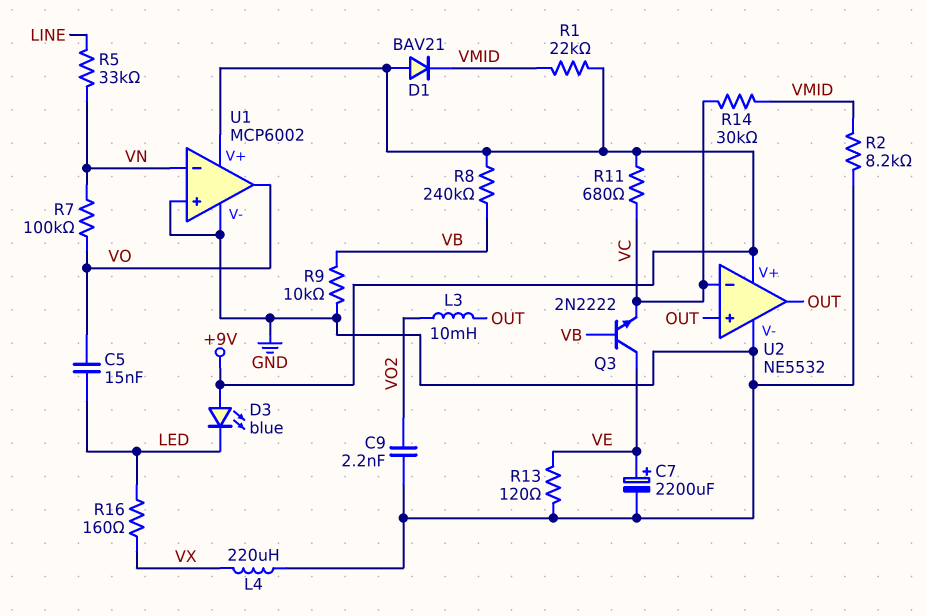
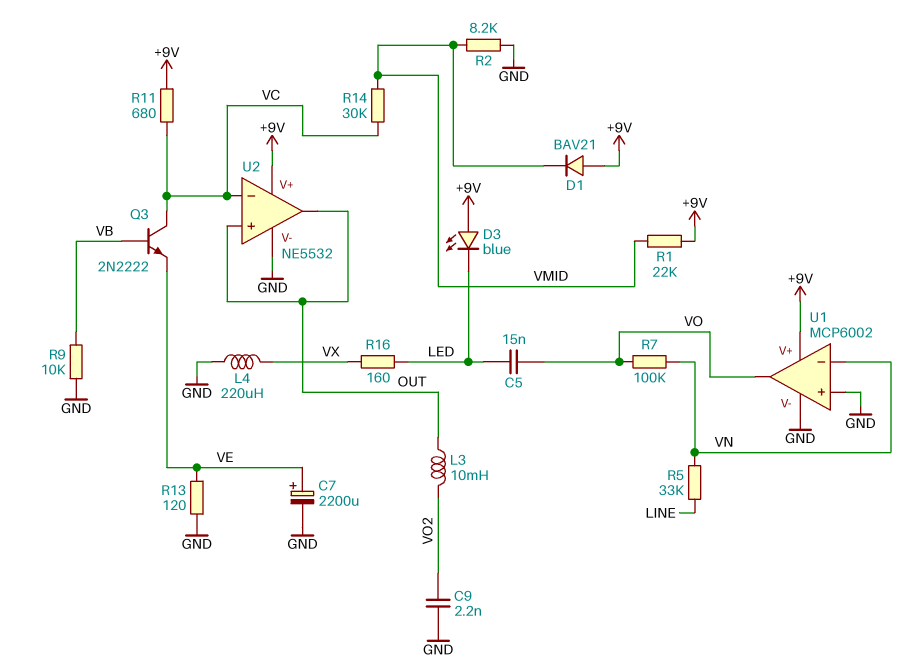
Q3: NPN 2N2222 (B VB, C VE, E VC) -> NPN 2N2222 (B VB, C VC, E VE)
R8: 240k (+9V, VB) -> none

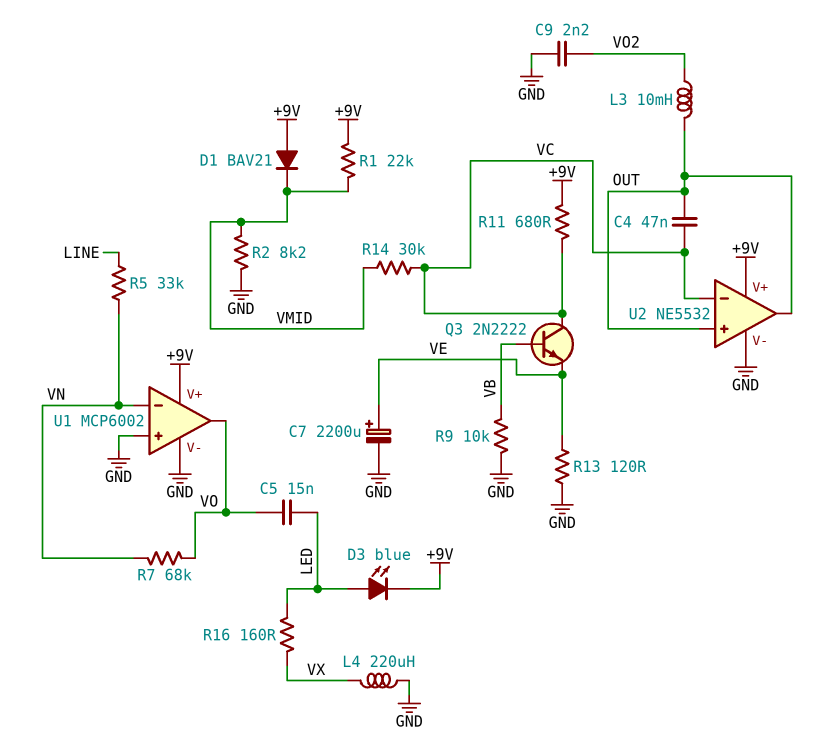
C4: none -> 47nF (OUT, VC)
D3: LED blue (A +9V, K LED) -> LED blue (A LED, K +9V)
R7: 100k (VN, VO) -> 68k (VN, VO)

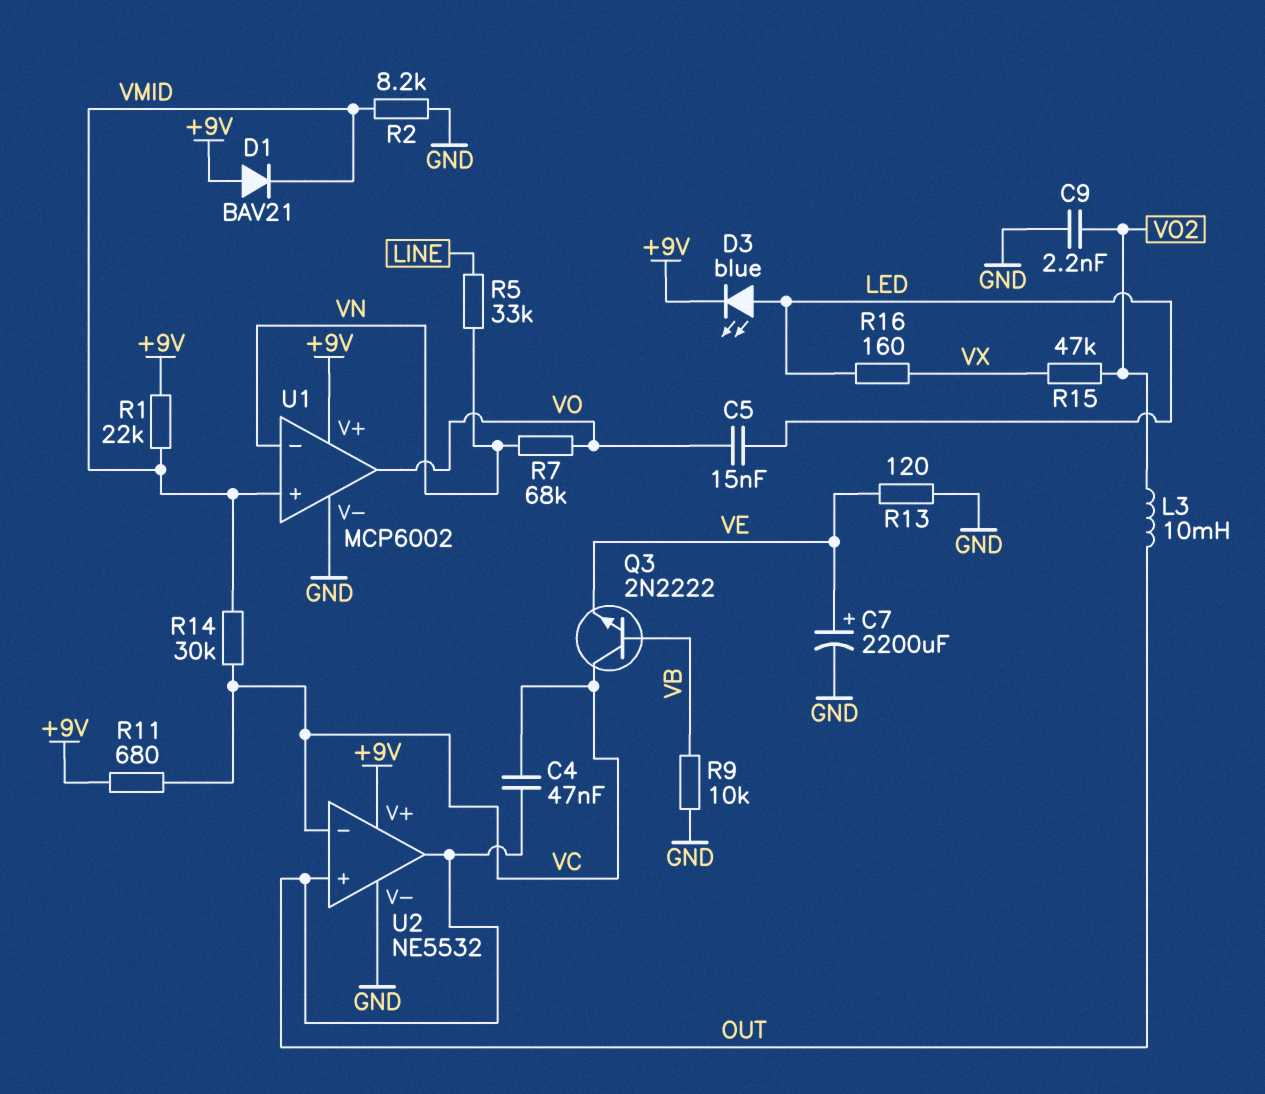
L4: 220uH (GND, VX) -> none
R15: none -> 47k (VO2, VX)
U1 pin in+: GND -> VMID

